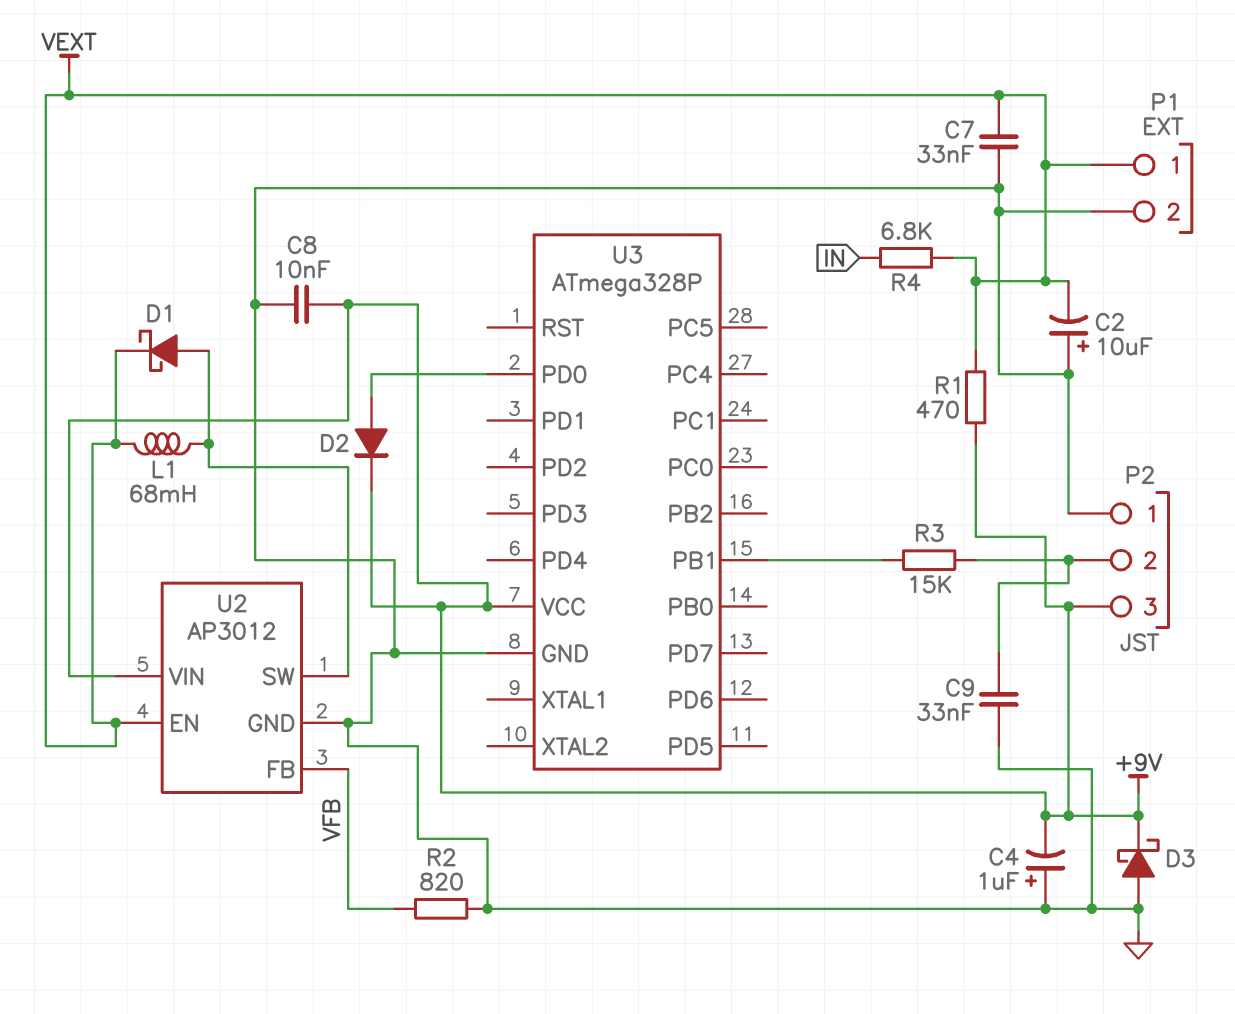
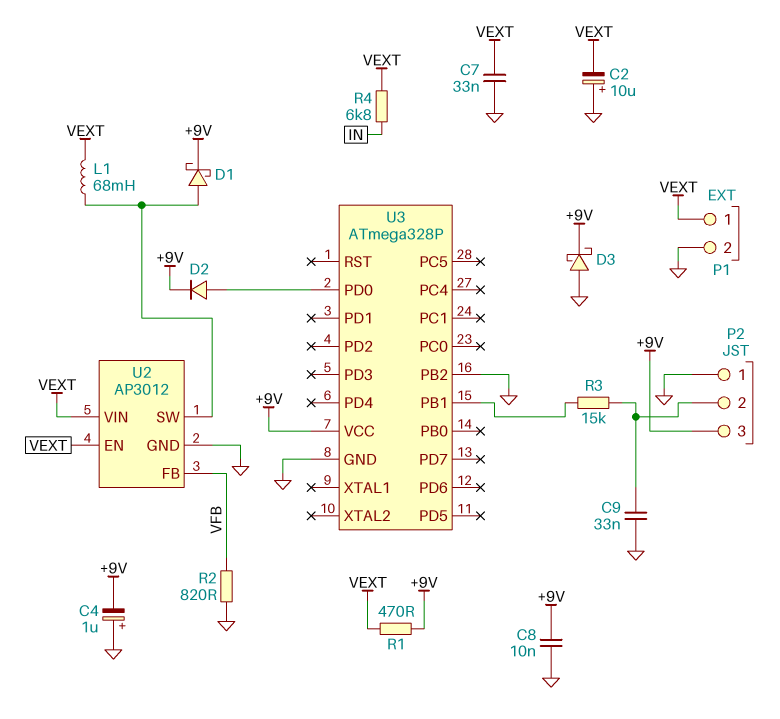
D1: schottky (A U2/SW, K VEXT) -> schottky (A U2/SW, K +9V)
U2 pin VIN: +9V -> VEXT
U3 pin PB2: none -> GND

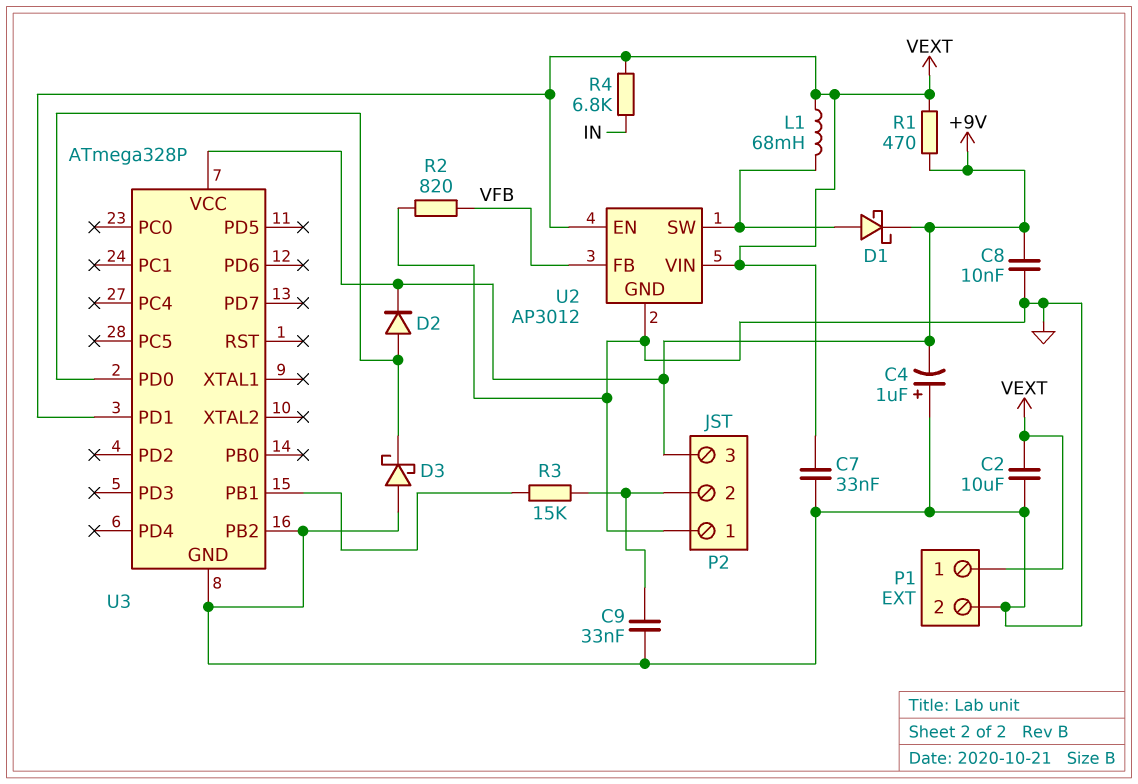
C2: 10uF (plus GND, minus VEXT) -> 10uF (GND, VEXT)
D3: schottky (A GND, K +9V) -> schottky (A GND, K U3/PD0)
U3 pin PD1: none -> VEXT

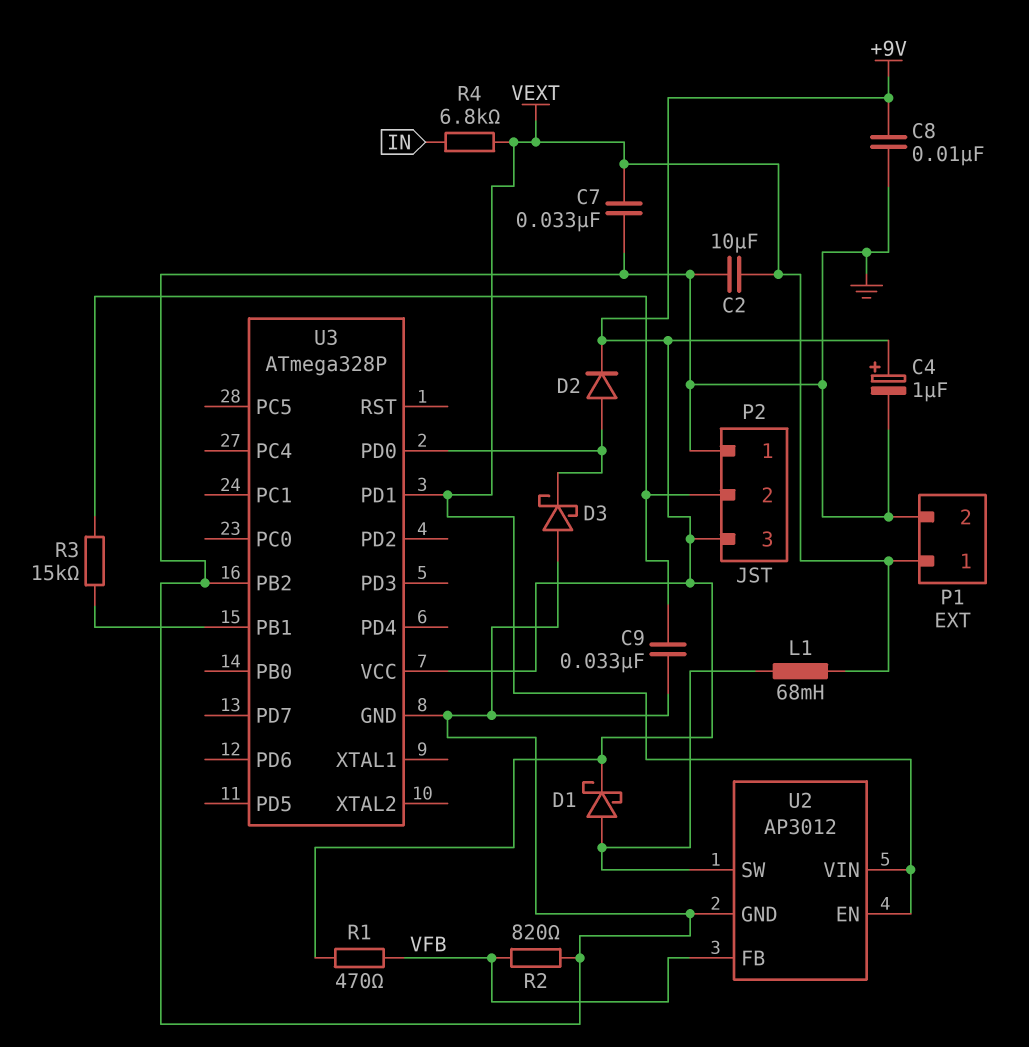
C4: 1uF (plus GND, minus +9V) -> 1uF (plus +9V, minus GND)
R1: 470 (+9V, VEXT) -> 470 (+9V, VFB)

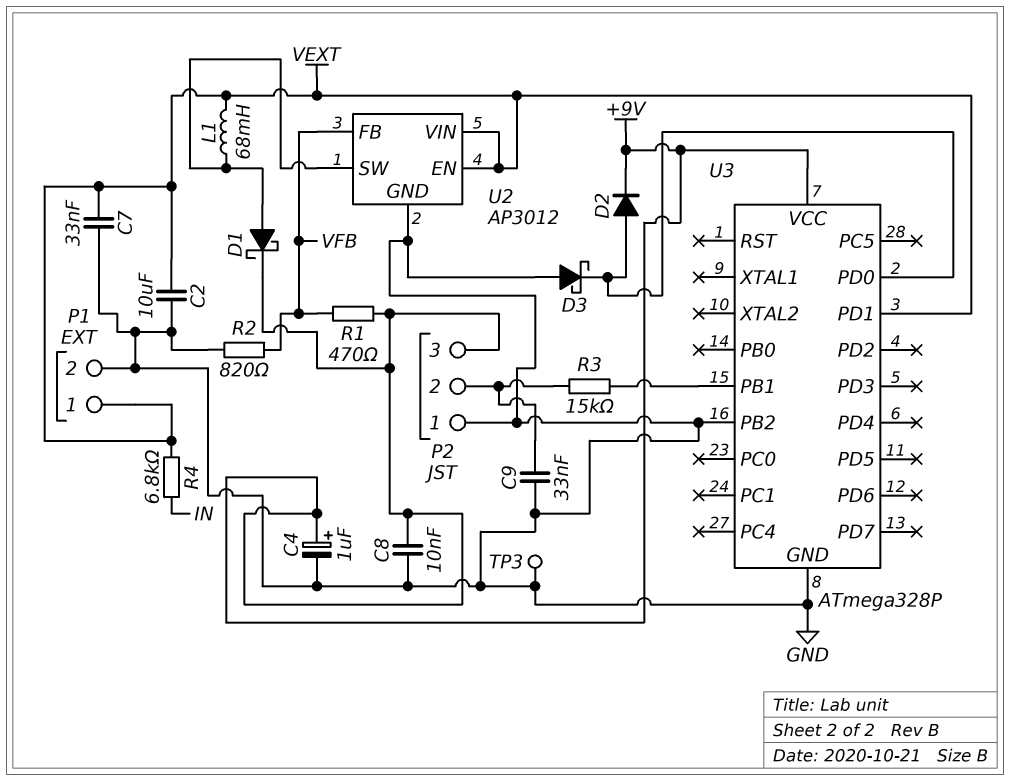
TP3: none -> test point (GND)

